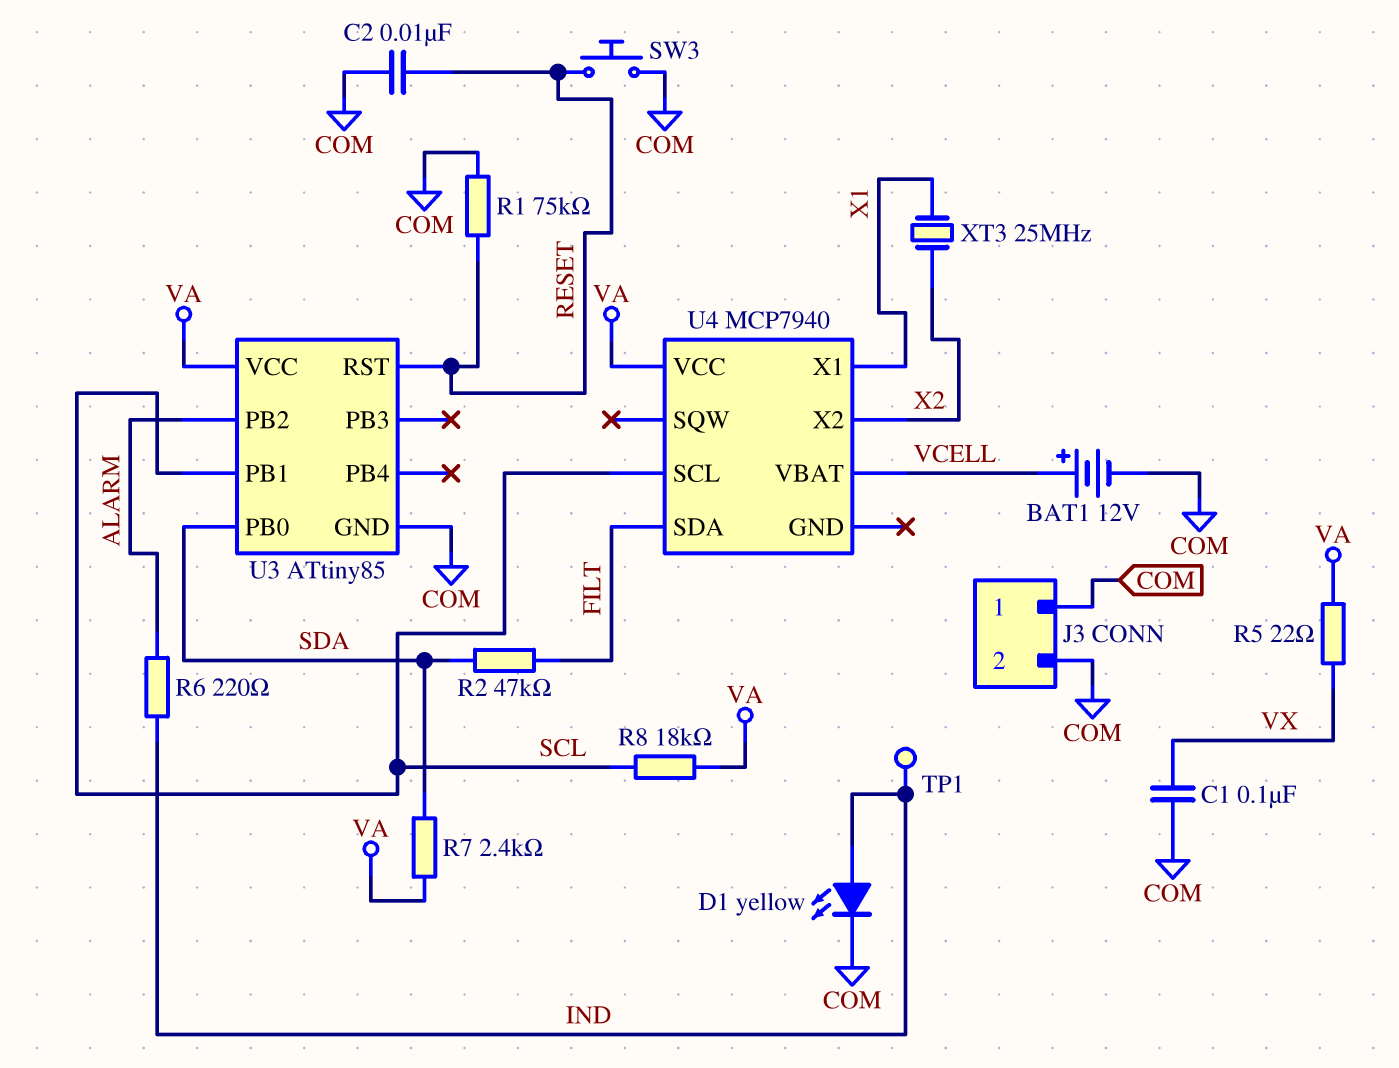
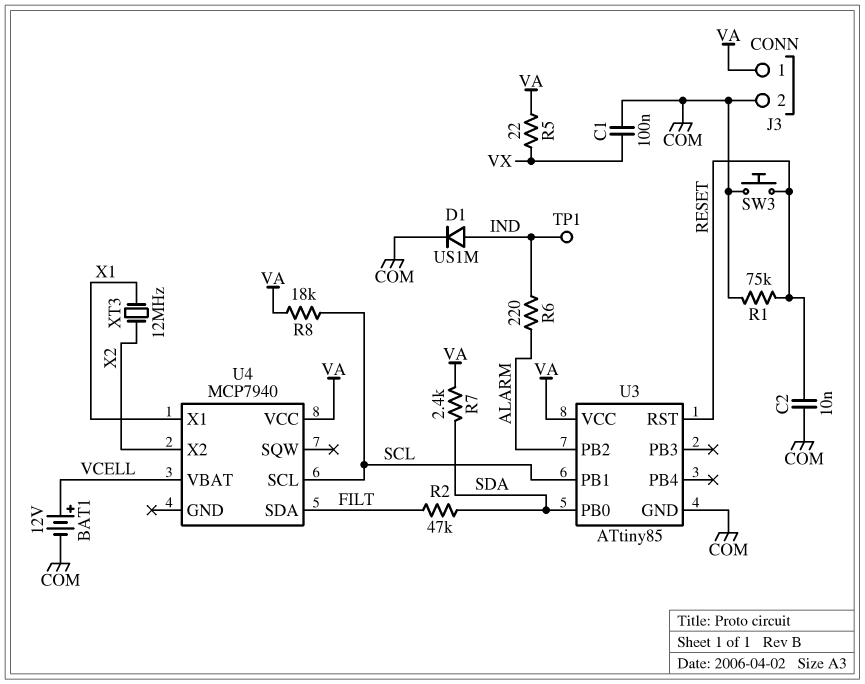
D1: LED yellow (A IND, K COM) -> diode US1M (A IND, K COM)
J3 pin 1: COM -> VA
XT3: 25MHz (X1, X2) -> 12MHz (X1, X2)

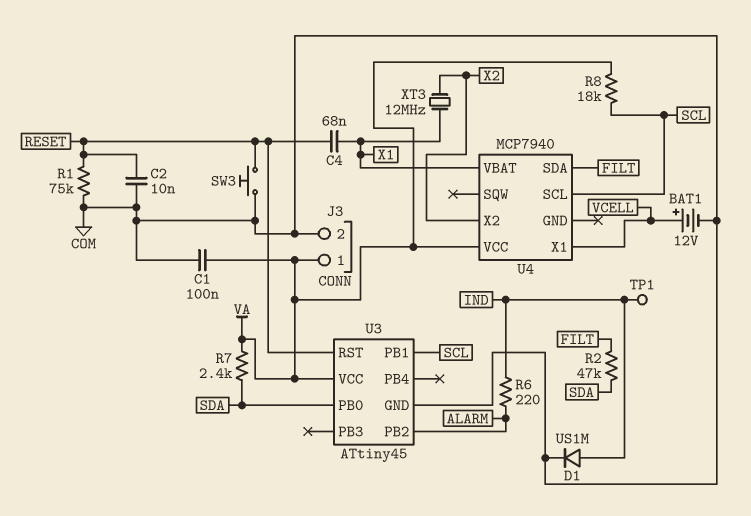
C1: 100nF (COM, VX) -> 100nF (COM, VA)
C4: none -> 68nF (RESET, X1)
R5: 22 (VA, VX) -> none
U3: ATtiny85 -> ATtiny45
U4 pin VBAT: VCELL -> X1
U4 pin X1: X1 -> VCELL

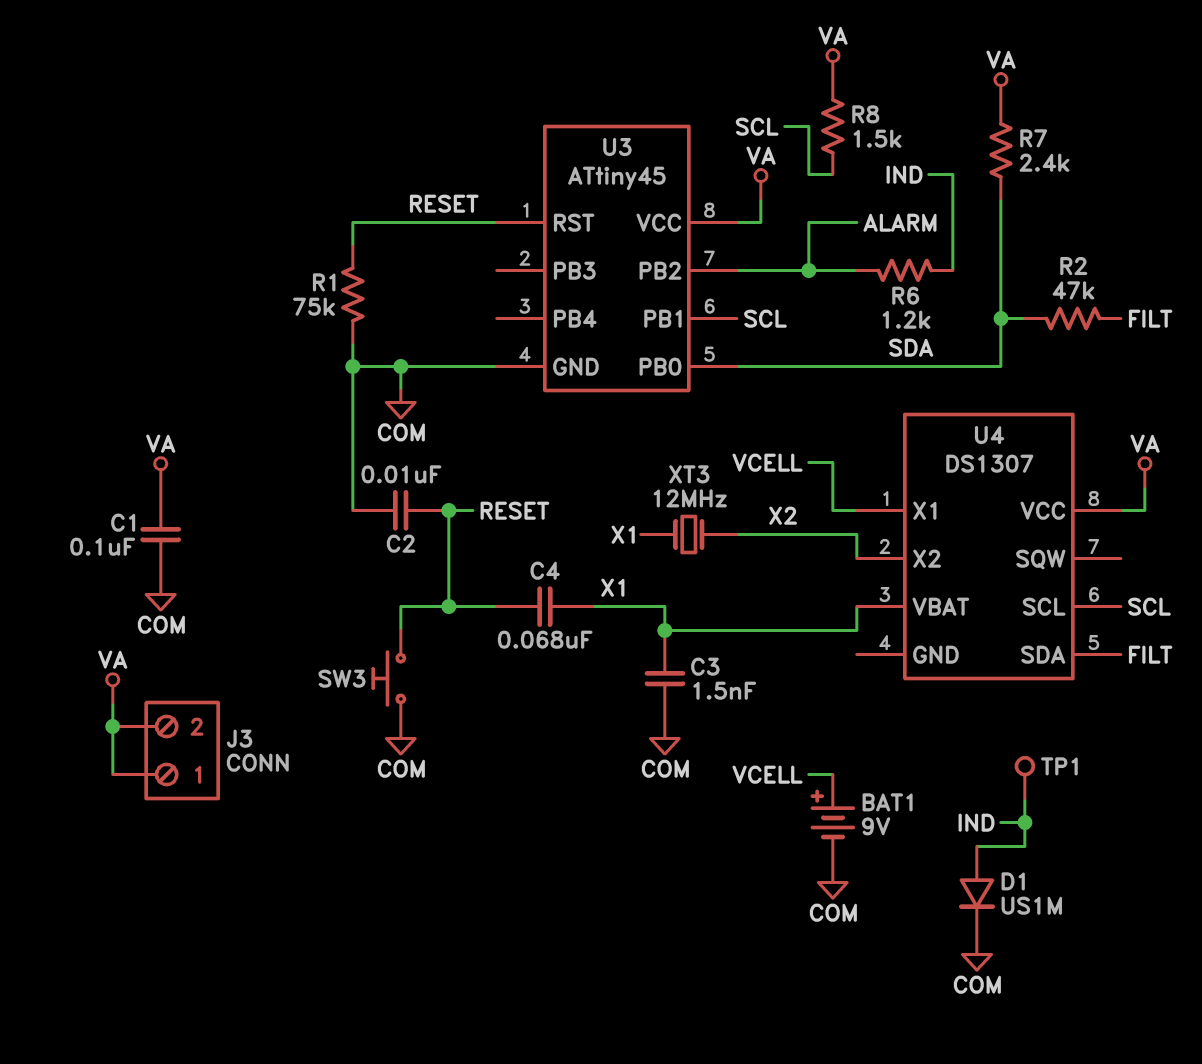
BAT1: 12V (plus VCELL, minus COM) -> 9V (plus VCELL, minus COM)
C3: none -> 1.5nF (COM, X1)
J3 pin 2: COM -> VA
R6: 220 (ALARM, IND) -> 1.2k (ALARM, IND)
R8: 18k (SCL, VA) -> 1.5k (SCL, VA)
U4: MCP7940 -> DS1307

